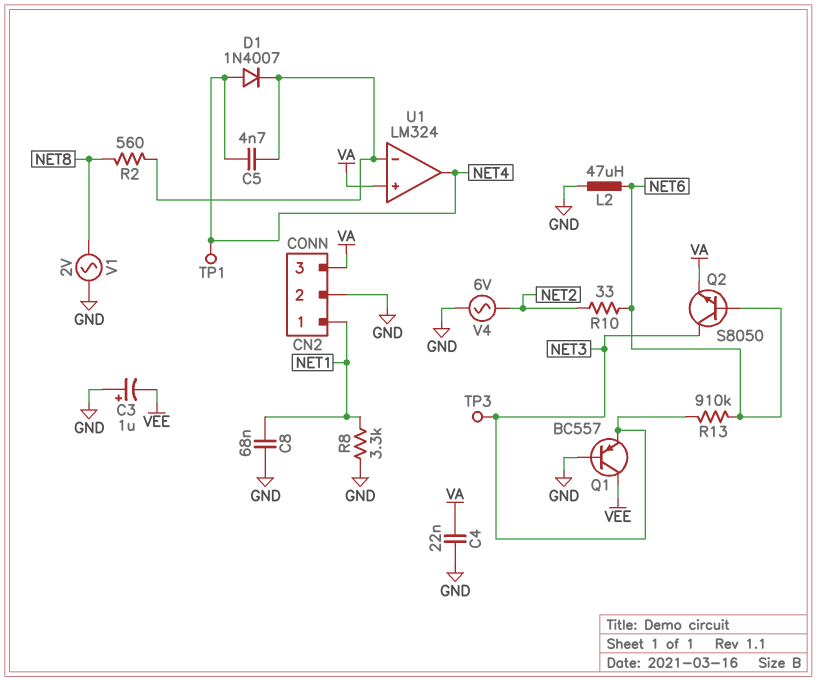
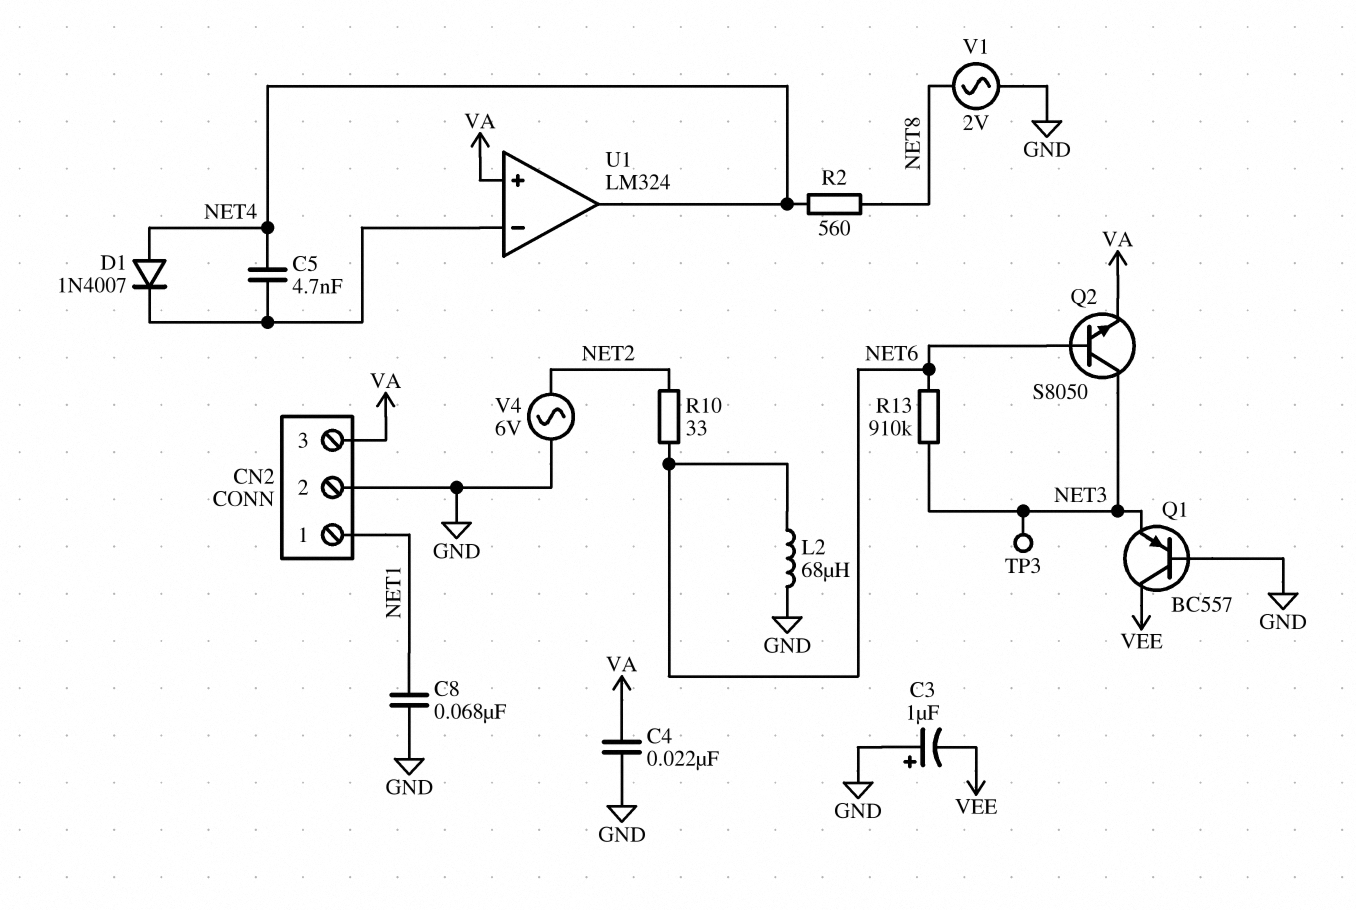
L2: 47uH (GND, NET6) -> 68uH (GND, NET6)
R2: 560 (NET8, U1/in-) -> 560 (NET4, NET8)
R8: 3.3k (GND, NET1) -> none
TP1: test point (NET4) -> none

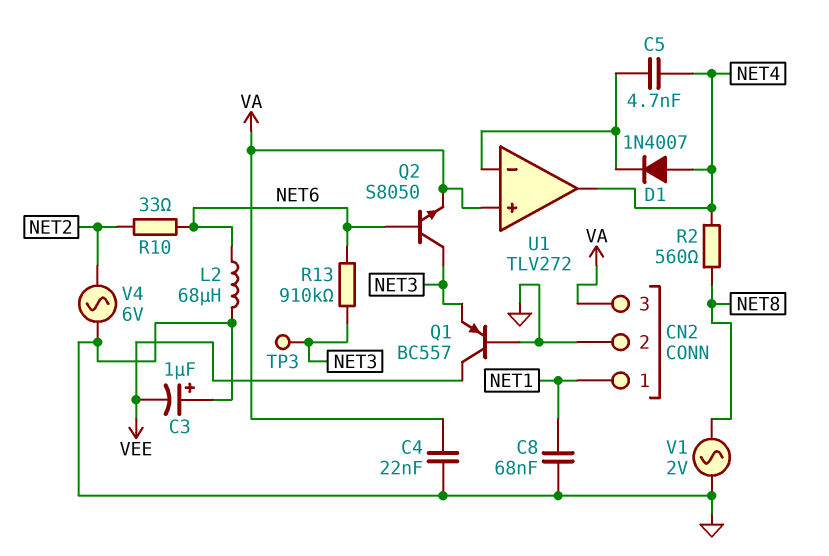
U1: LM324 -> TLV272

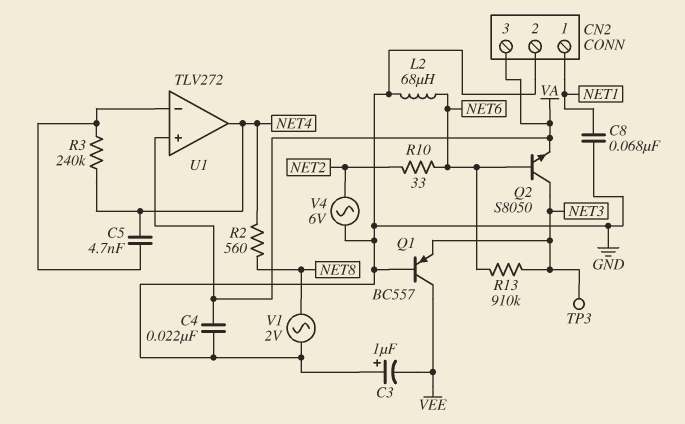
D1: diode 1N4007 (A NET4, K U1/in-) -> none
R3: none -> 240k (NET4, U1/in-)

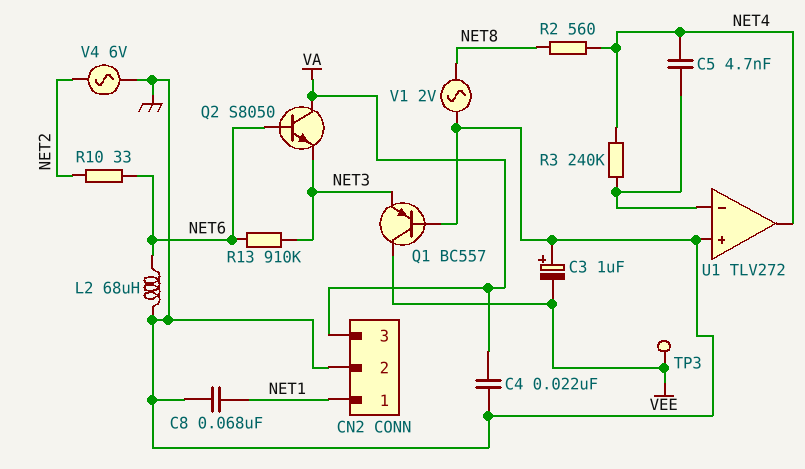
Q2: NPN S8050 (B NET6, C NET3, E VA) -> NPN S8050 (B NET6, C VA, E NET3)
TP3: test point (NET3) -> test point (VEE)
U1 pin in+: VA -> GND

